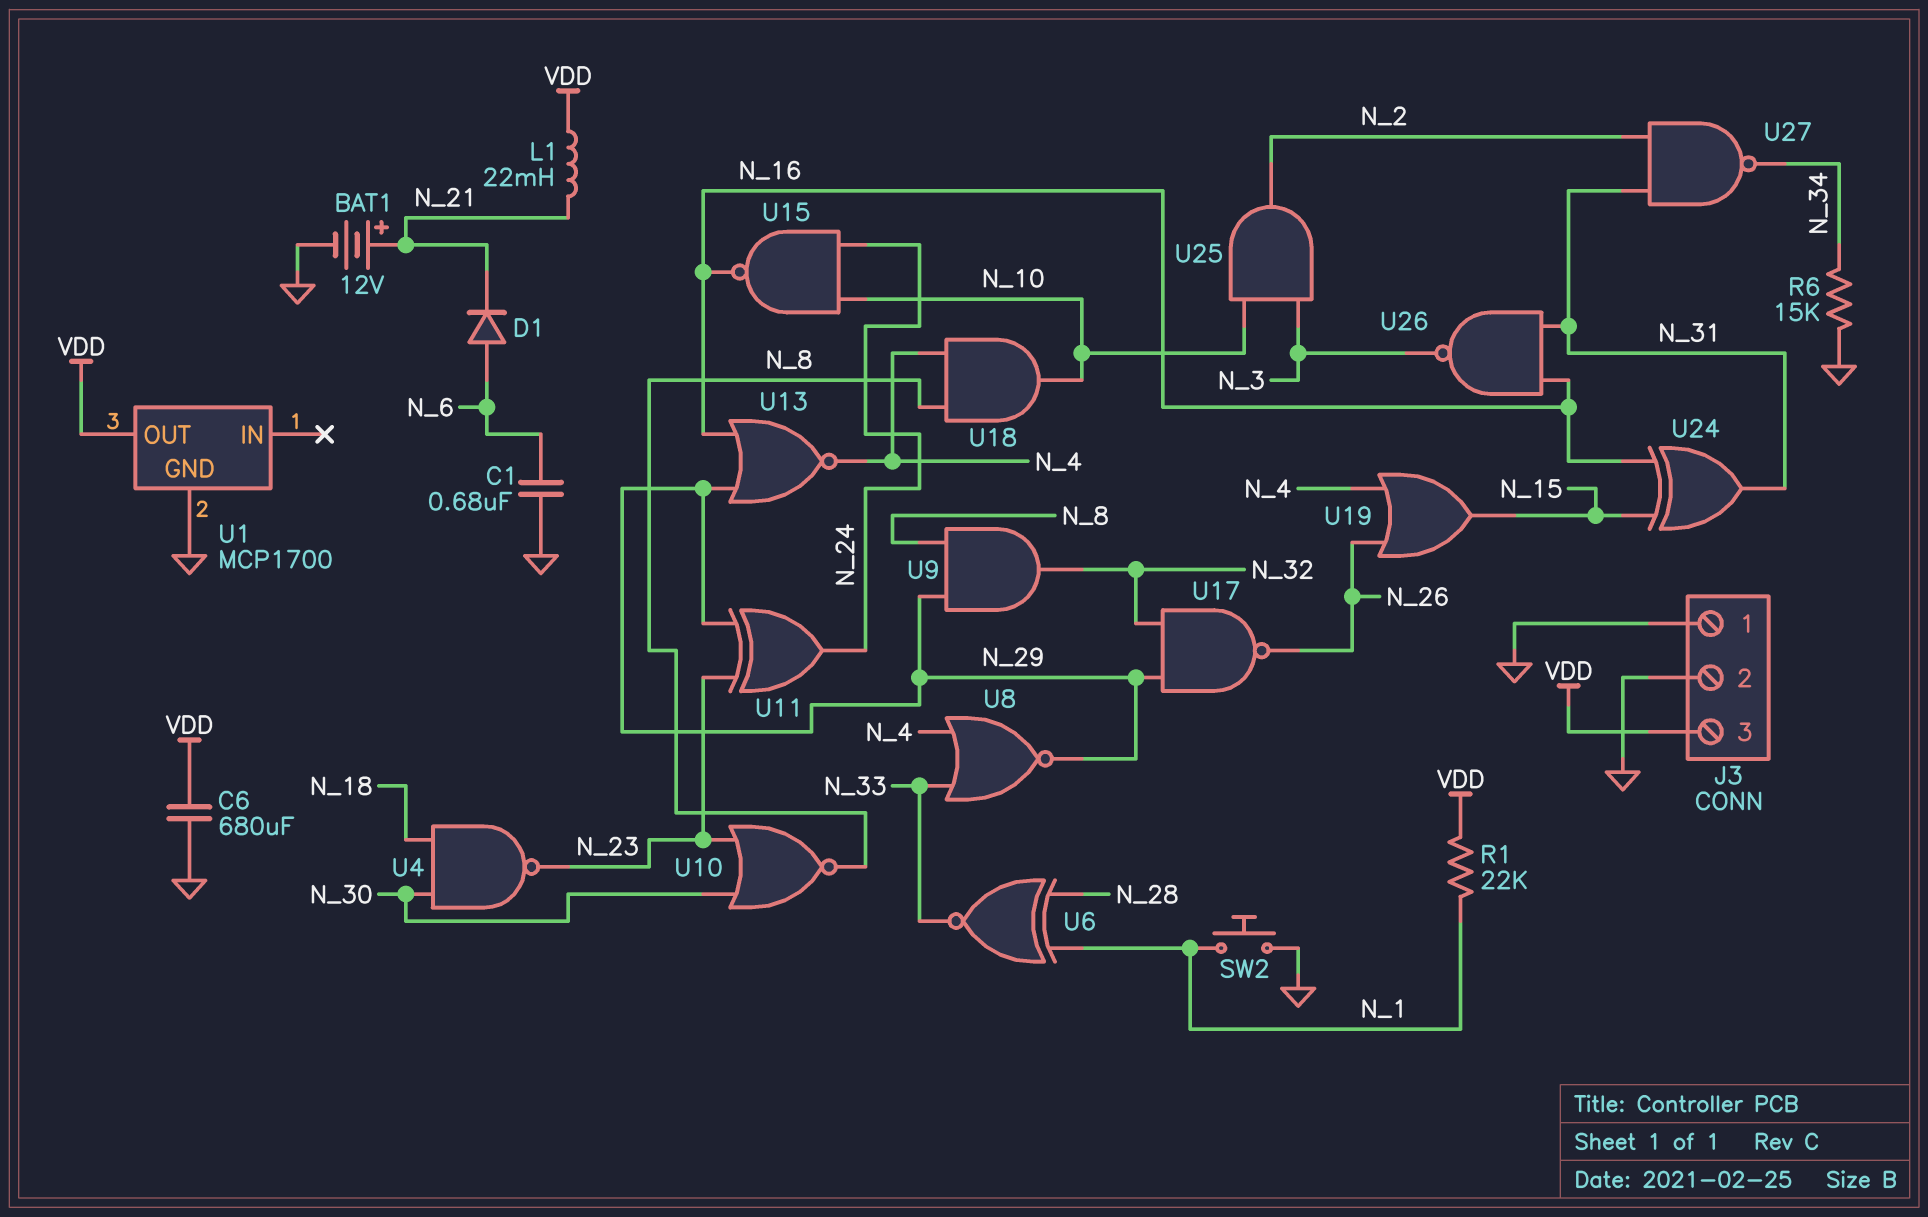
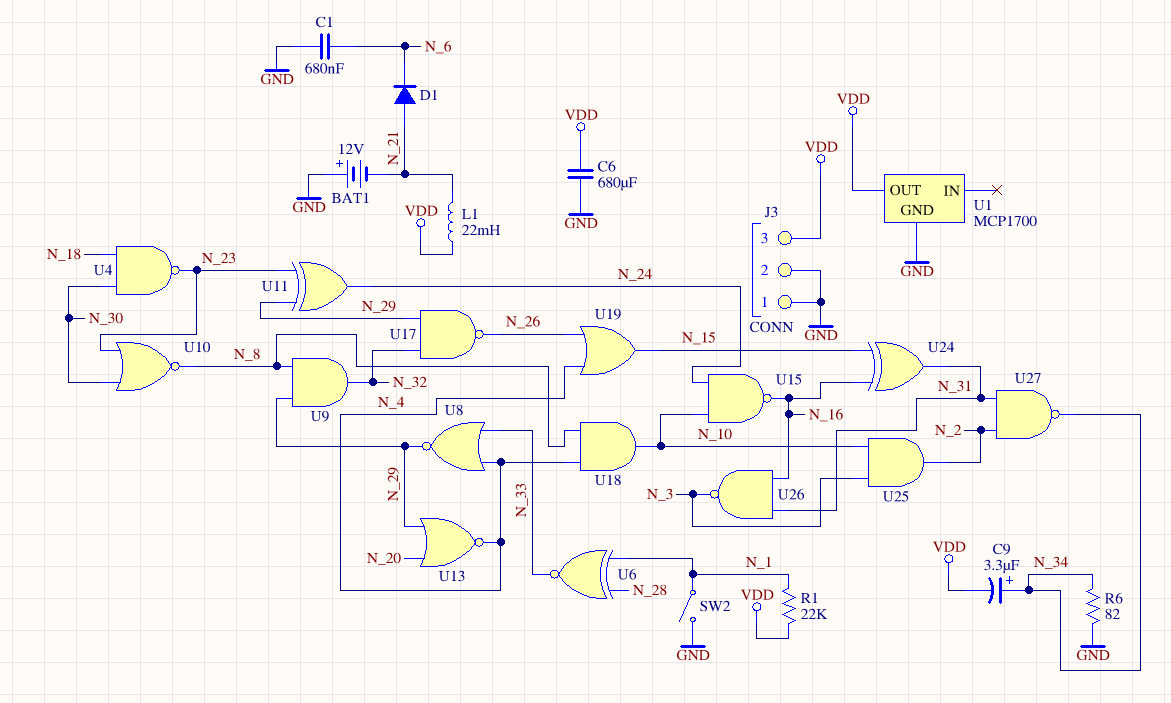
BAT1: 12V (plus N_21, minus GND) -> 12V (plus GND, minus N_21)
C9: none -> 3.3uF (plus N_34, minus VDD)
D1: diode (A N_6, K N_21) -> diode (A N_21, K N_6)
R6: 15k (GND, N_34) -> 82 (GND, N_34)
SW2: button (GND, N_1) -> switch (GND, N_1)
U13: NOR (in N_16, in N_29, out N_4) -> NOR (in N_20, in N_29, out N_4)

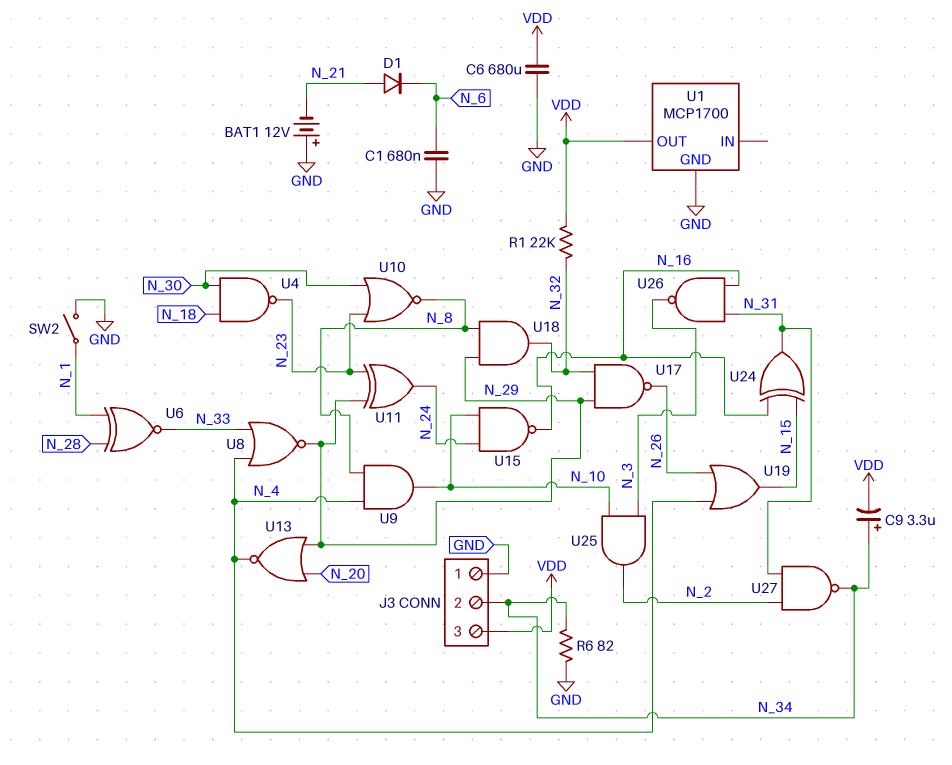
J3 pin 2: GND -> N_34
L1: 22mH (N_21, VDD) -> none
R1: 22k (N_1, VDD) -> 22k (N_32, VDD)
U9: AND (in N_8, in N_29, out N_32) -> AND (in N_4, in N_8, out N_10)
U18: AND (in N_4, in N_8, out N_10) -> AND (in N_8, in N_29, out N_32)

